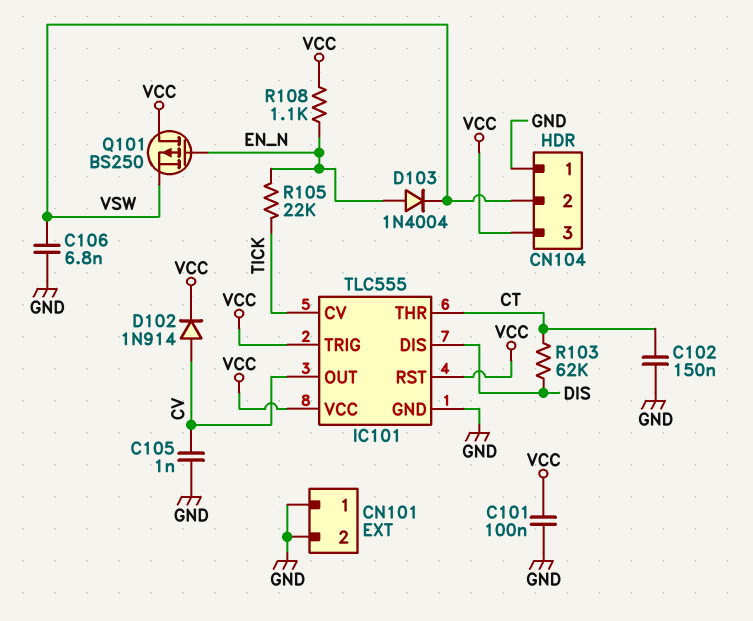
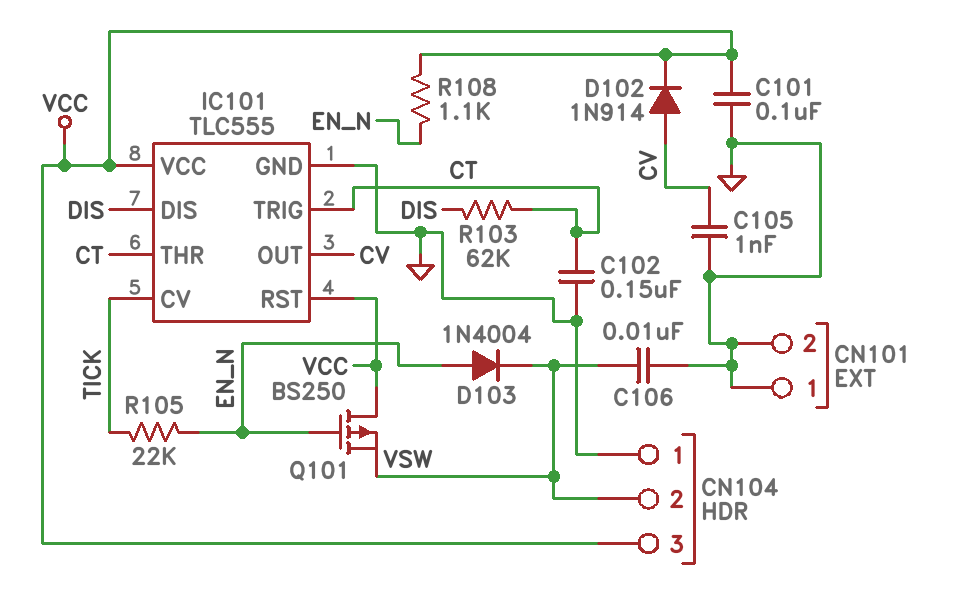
C106: 6.8nF (GND, VSW) -> 10nF (GND, VSW)
IC101 pin TRIG: VCC -> CT

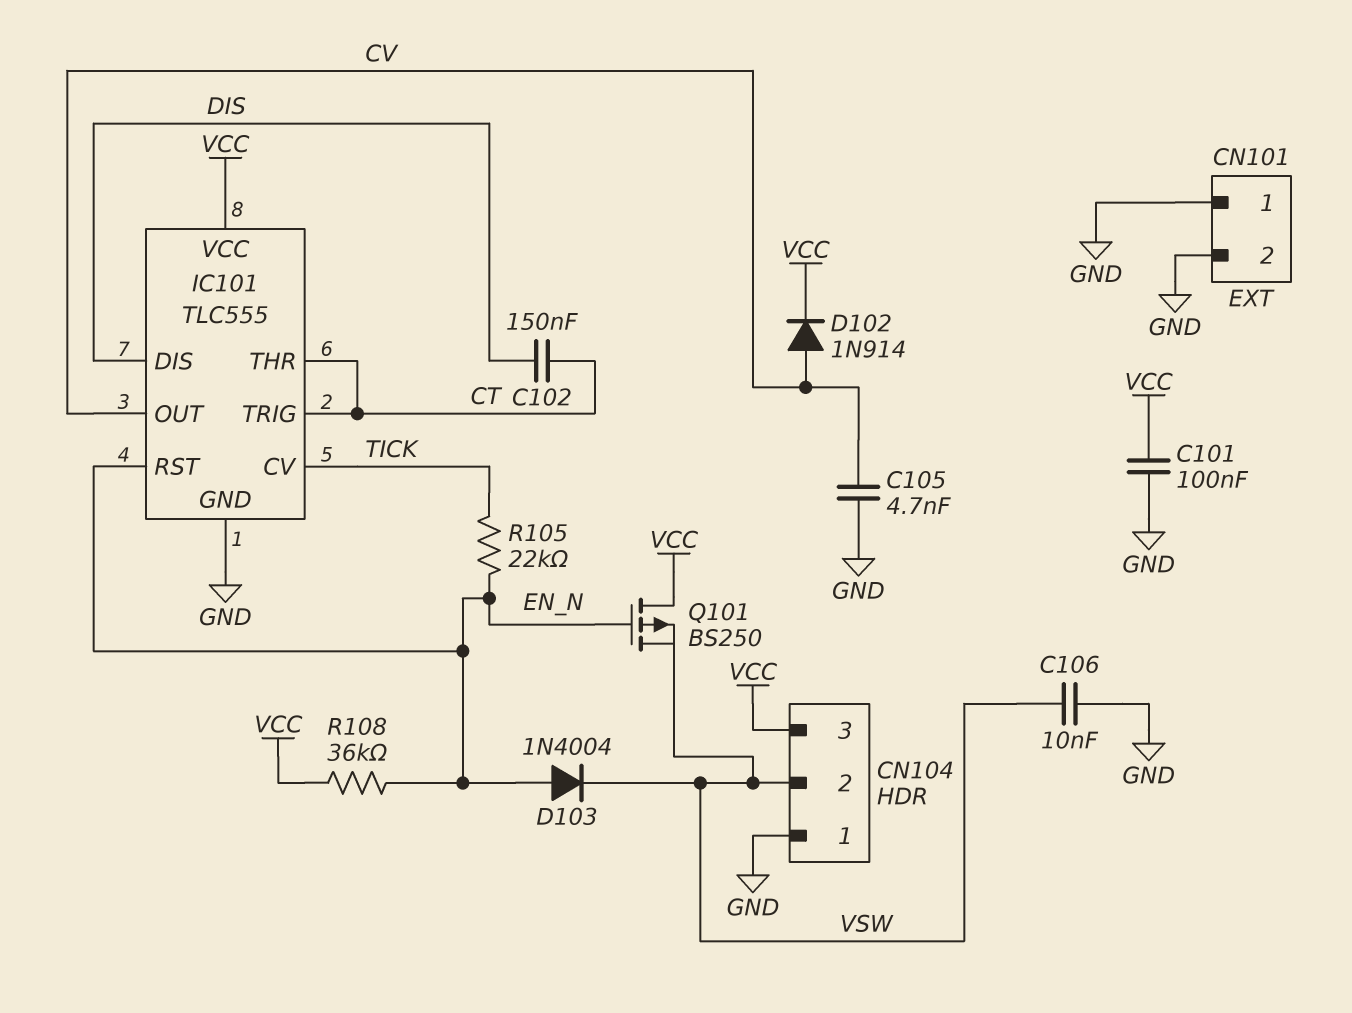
C102: 150nF (CT, GND) -> 150nF (CT, DIS)
C105: 1nF (CV, GND) -> 4.7nF (CV, GND)
IC101 pin RST: VCC -> EN_N
R103: 62k (CT, DIS) -> none
R108: 1.1k (EN_N, VCC) -> 36k (EN_N, VCC)

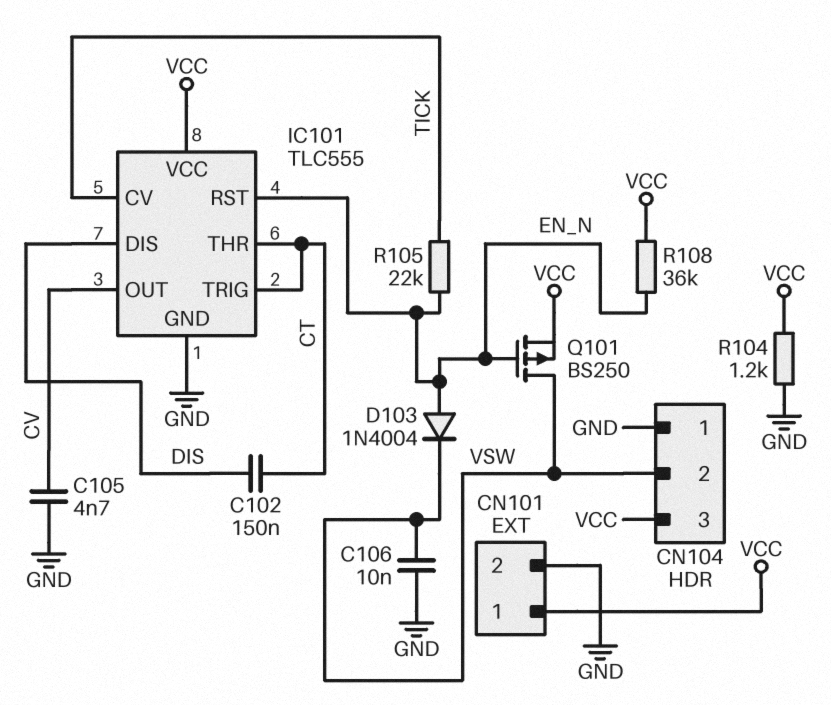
C101: 100nF (GND, VCC) -> none
CN101 pin 1: GND -> VCC
D102: diode 1N914 (A CV, K VCC) -> none
Q101: PMOS BS250 (G EN_N, D VCC, S VSW) -> PMOS BS250 (G EN_N, D VSW, S VCC)
R104: none -> 1.2k (GND, VCC)

